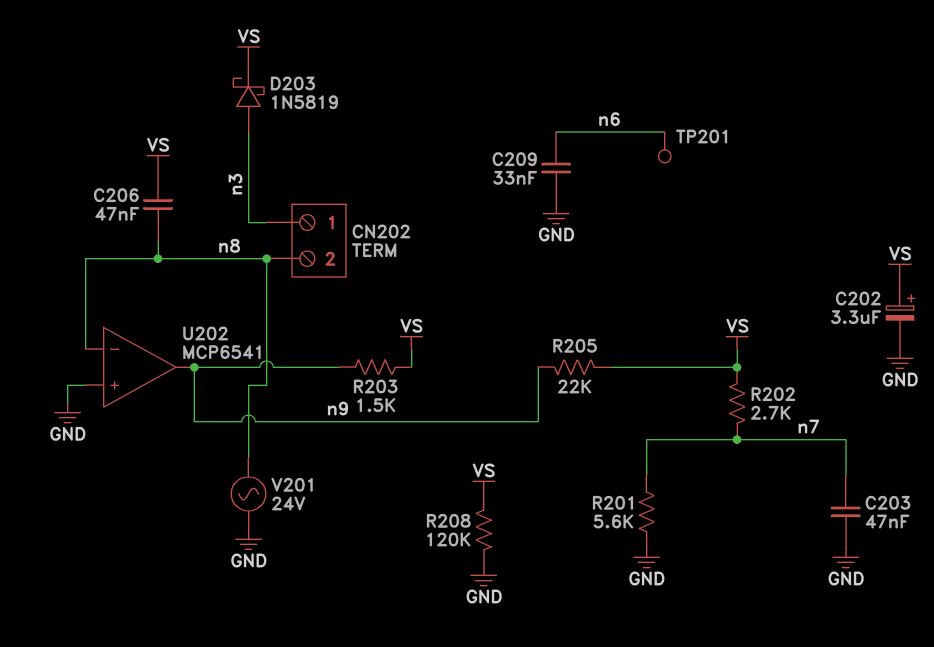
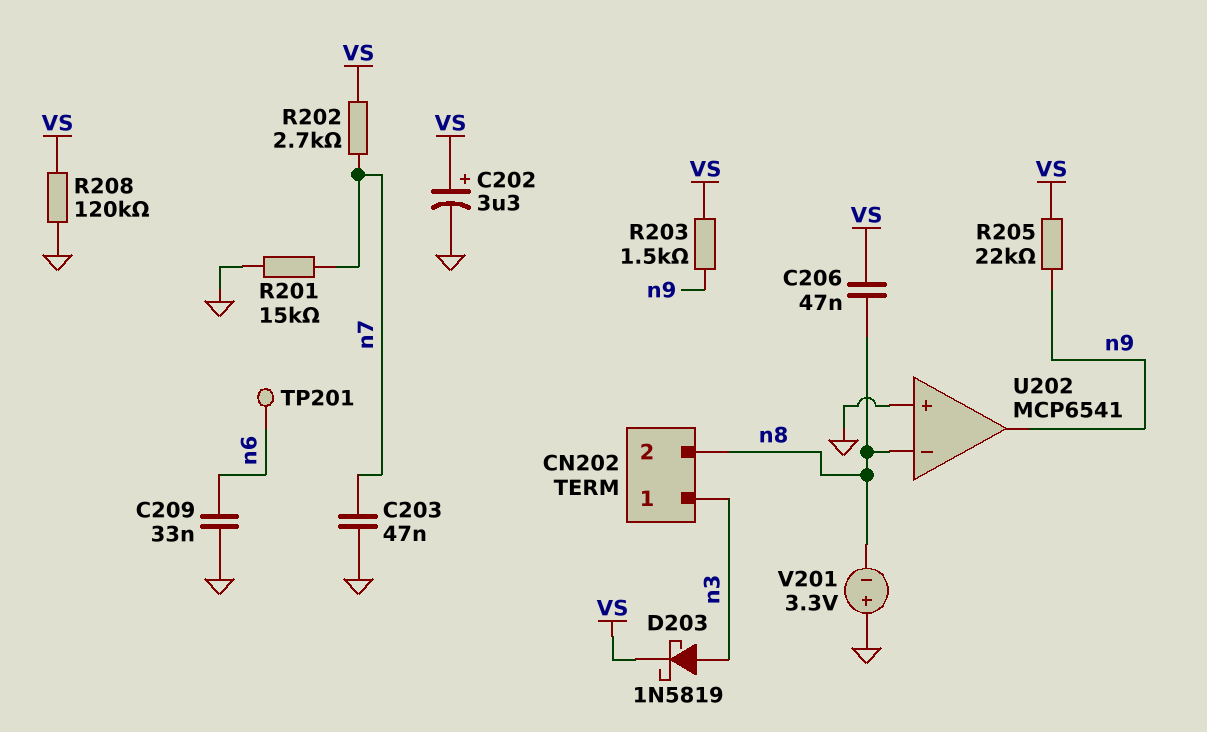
R201: 5.6k (GND, n7) -> 15k (GND, n7)
V201: AC 24V (GND, n8) -> 3.3V (plus GND, minus n8)

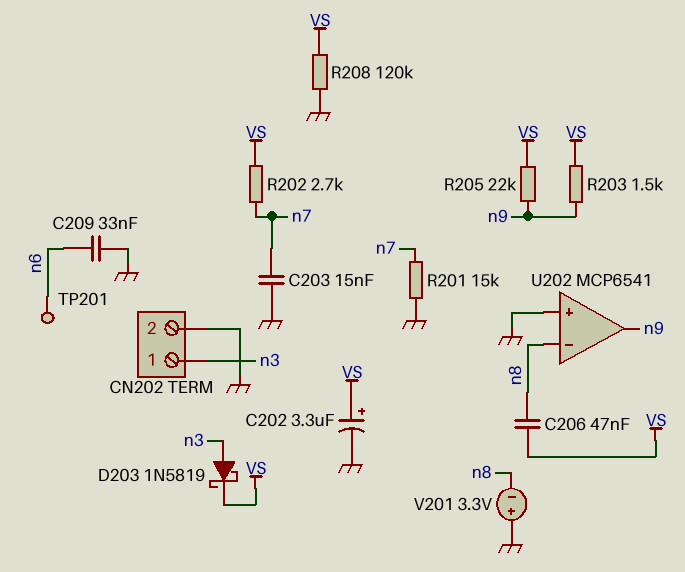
C203: 47nF (GND, n7) -> 15nF (GND, n7)
CN202 pin 2: n8 -> GND

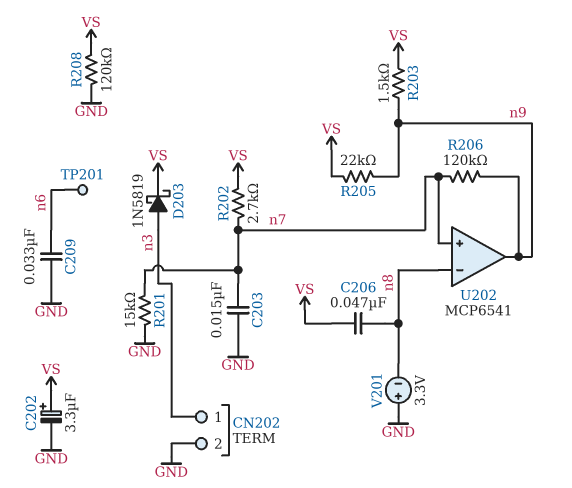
R206: none -> 120k (n7, n9)
U202 pin in+: GND -> n7

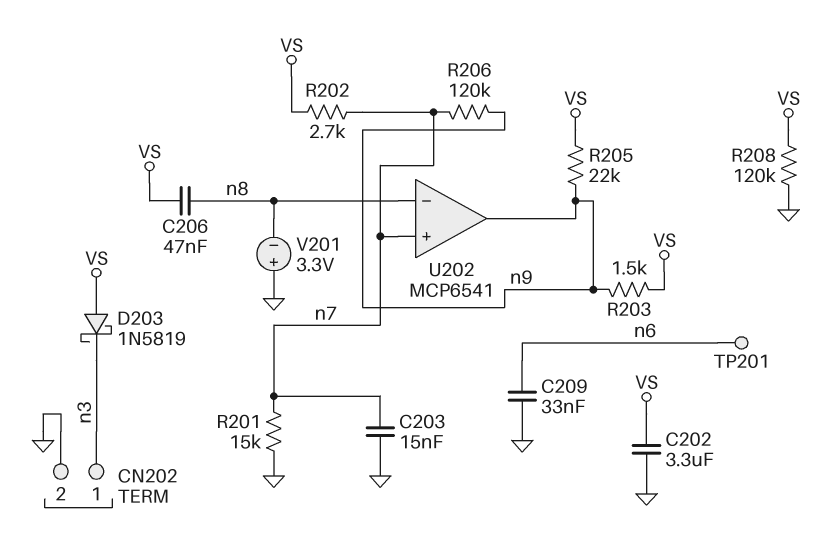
C202: 3.3uF (plus VS, minus GND) -> 3.3uF (GND, VS)
D203: schottky 1N5819 (A n3, K VS) -> schottky 1N5819 (A VS, K n3)

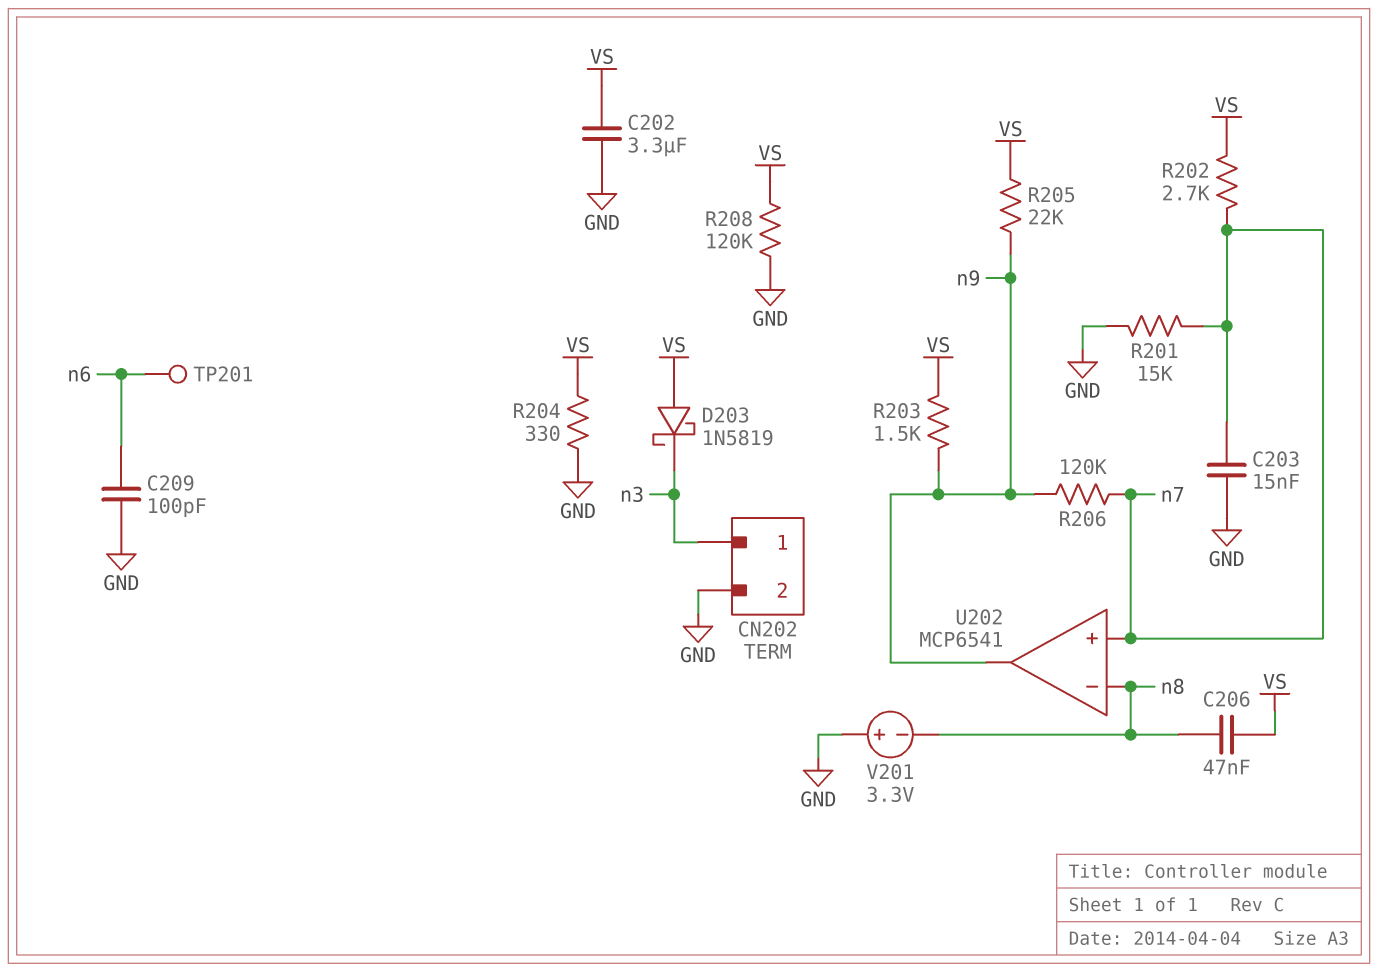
C209: 33nF (GND, n6) -> 100pF (GND, n6)
R204: none -> 330 (GND, VS)

